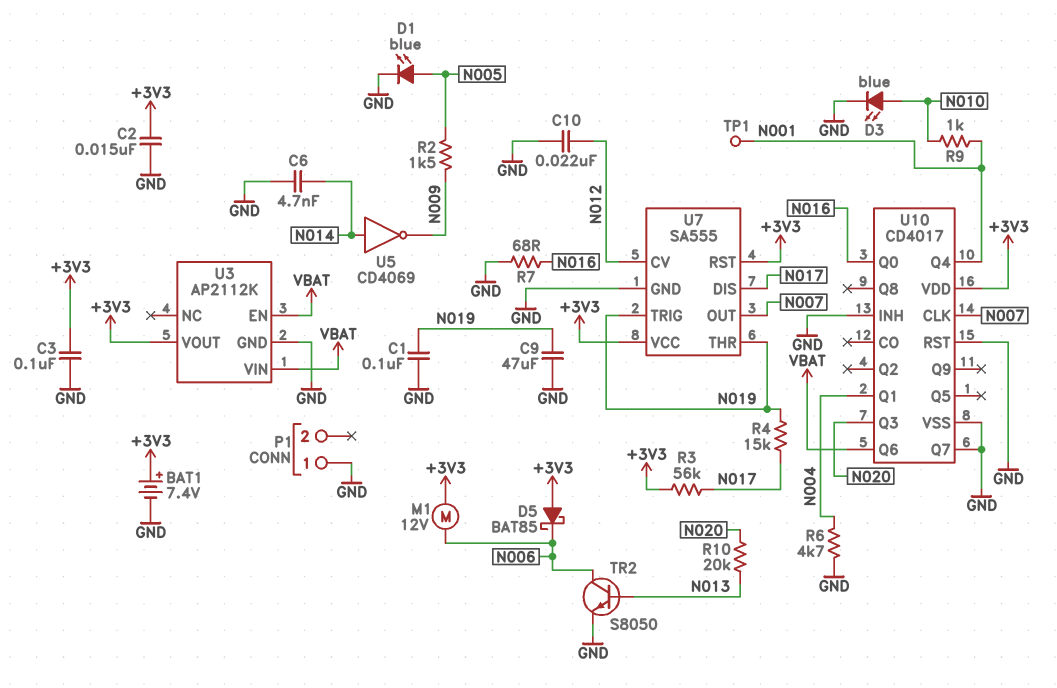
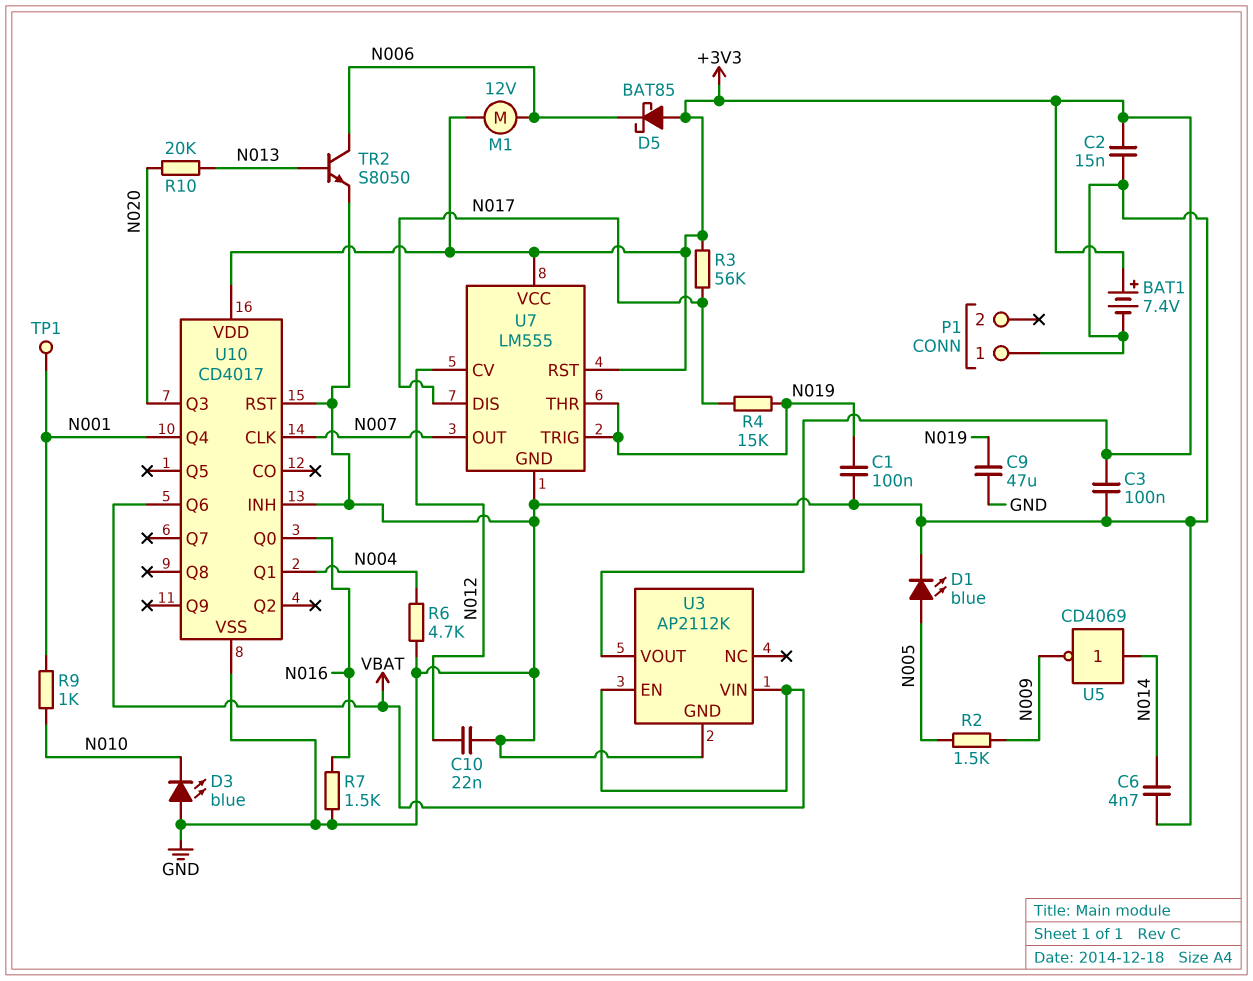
D3: LED blue (A N010, K GND) -> LED blue (A GND, K N010)
R7: 68 (GND, N016) -> 1.5k (GND, N016)
U7: SA555 -> LM555
U10 pin Q7: GND -> none

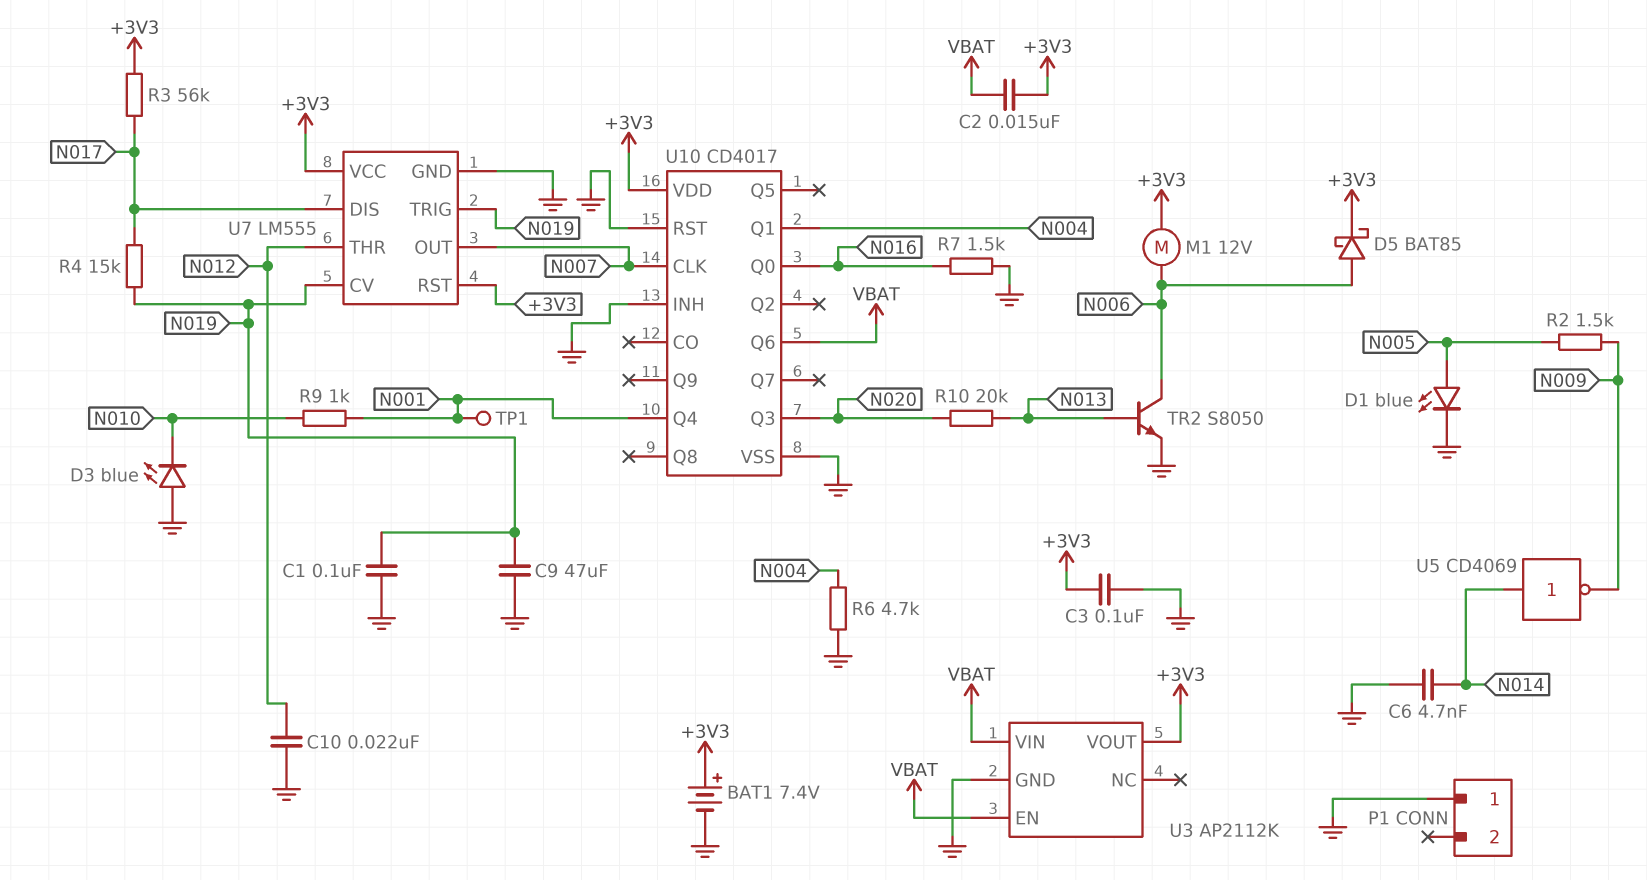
C2: 15nF (+3V3, GND) -> 15nF (+3V3, VBAT)
D5: schottky BAT85 (A +3V3, K N006) -> schottky BAT85 (A N006, K +3V3)
U7 pin CV: N012 -> N019
U7 pin THR: N019 -> N012

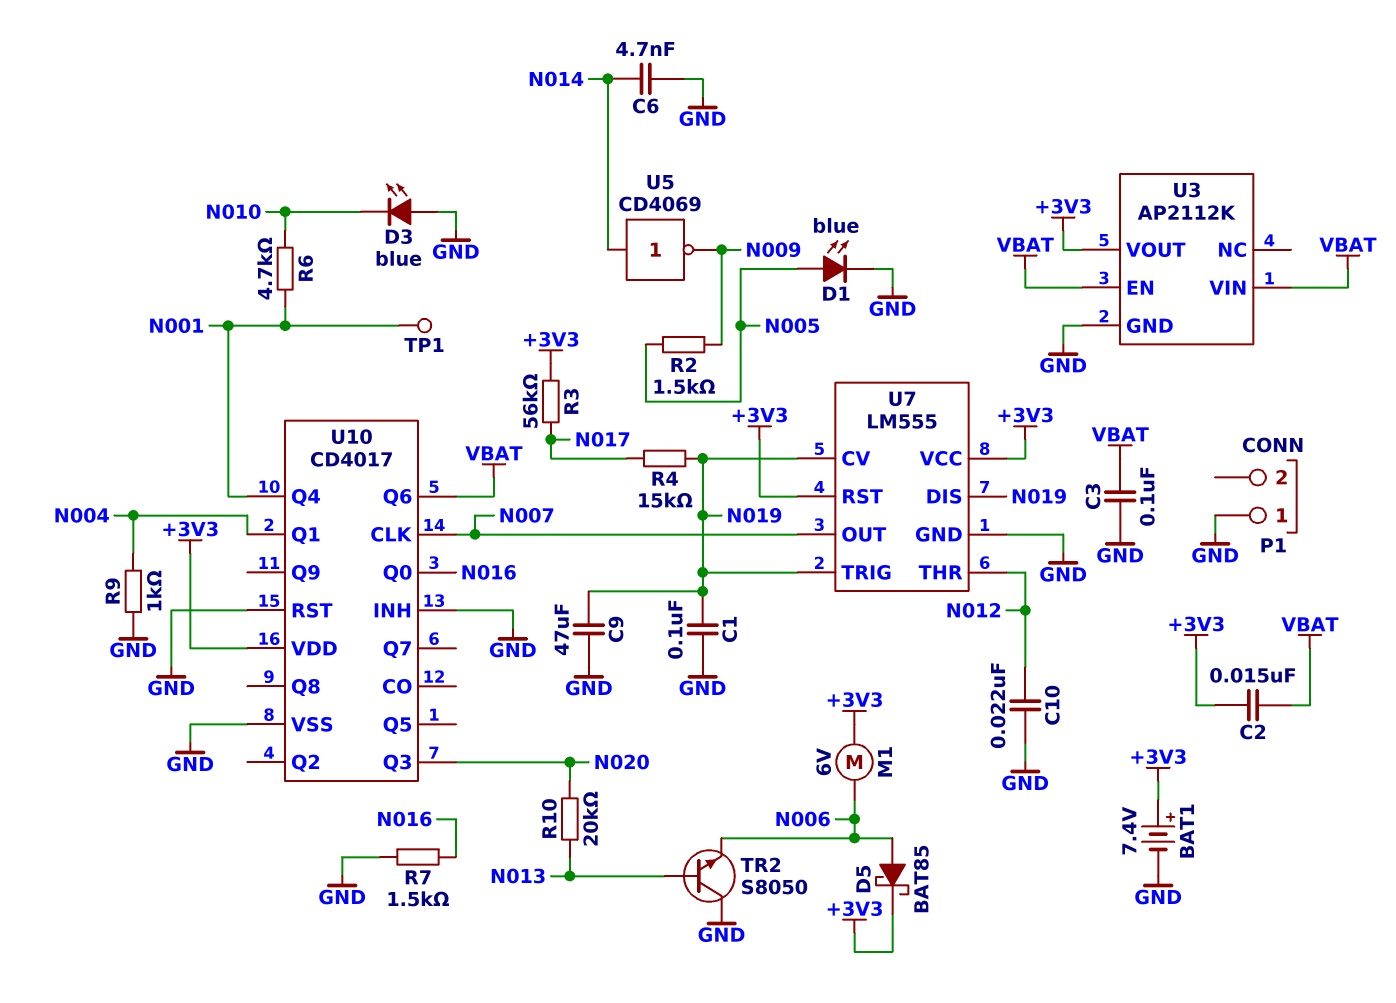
C3: 100nF (+3V3, GND) -> 100nF (GND, VBAT)
M1: motor 12V (+3V3, N006) -> motor 6V (+3V3, N006)
R6: 4.7k (GND, N004) -> 4.7k (N001, N010)
R9: 1k (N001, N010) -> 1k (GND, N004)
TR2: NPN S8050 (B N013, C N006, E GND) -> NPN S8050 (B N013, C GND, E N006)
U7 pin DIS: N017 -> N019

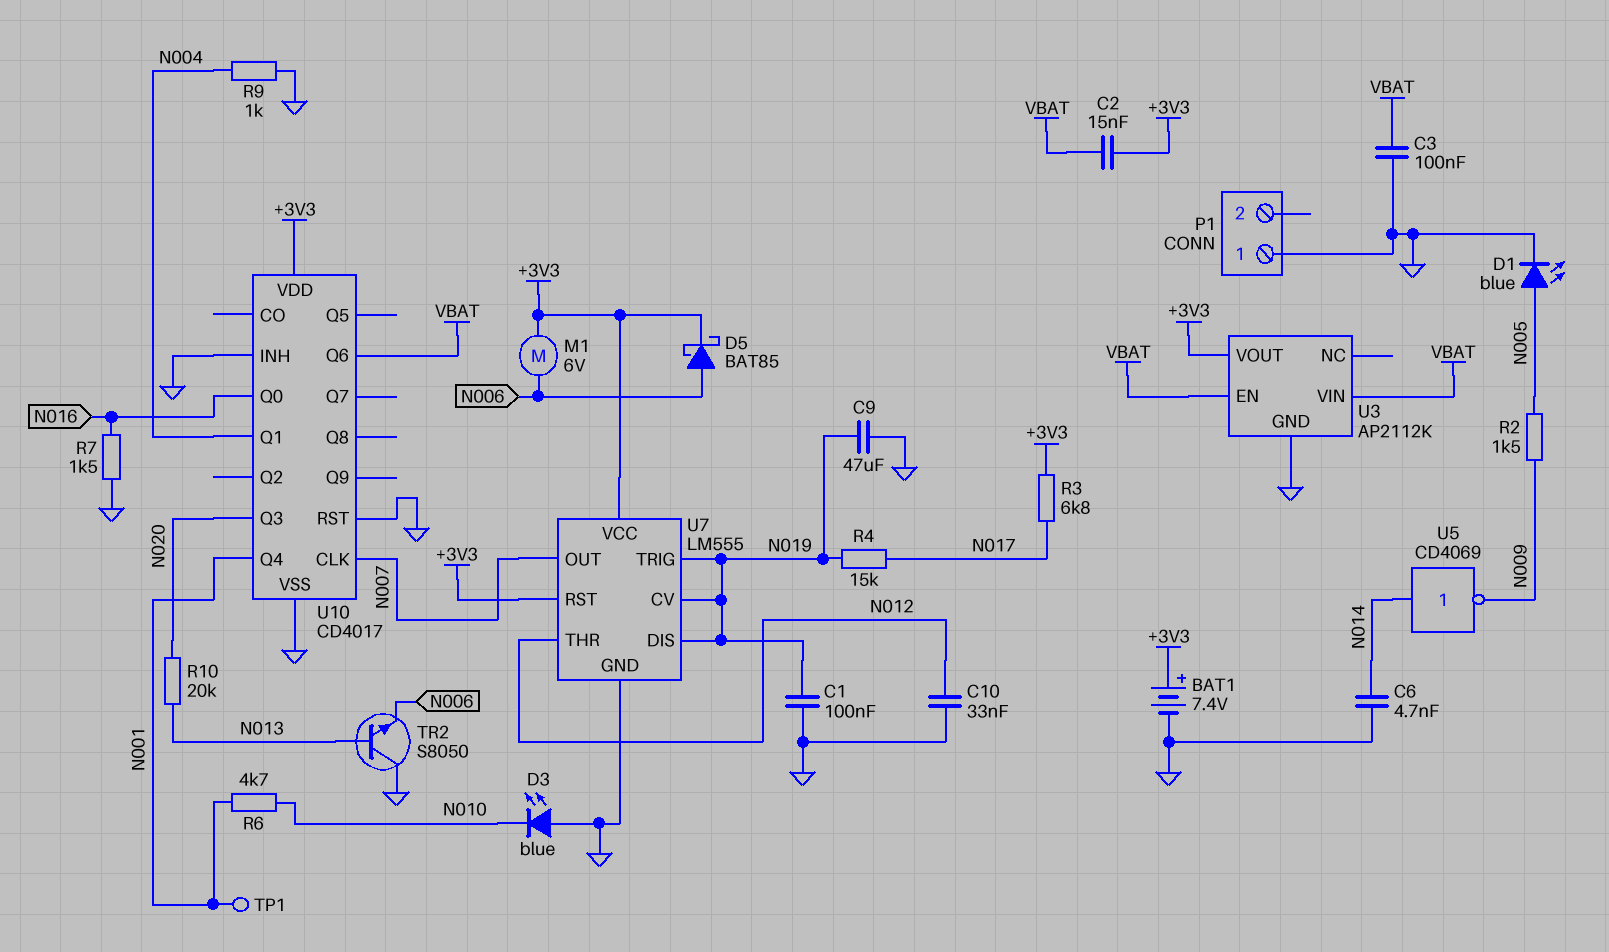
C10: 22nF (GND, N012) -> 33nF (GND, N012)
R3: 56k (+3V3, N017) -> 6.8k (+3V3, N017)

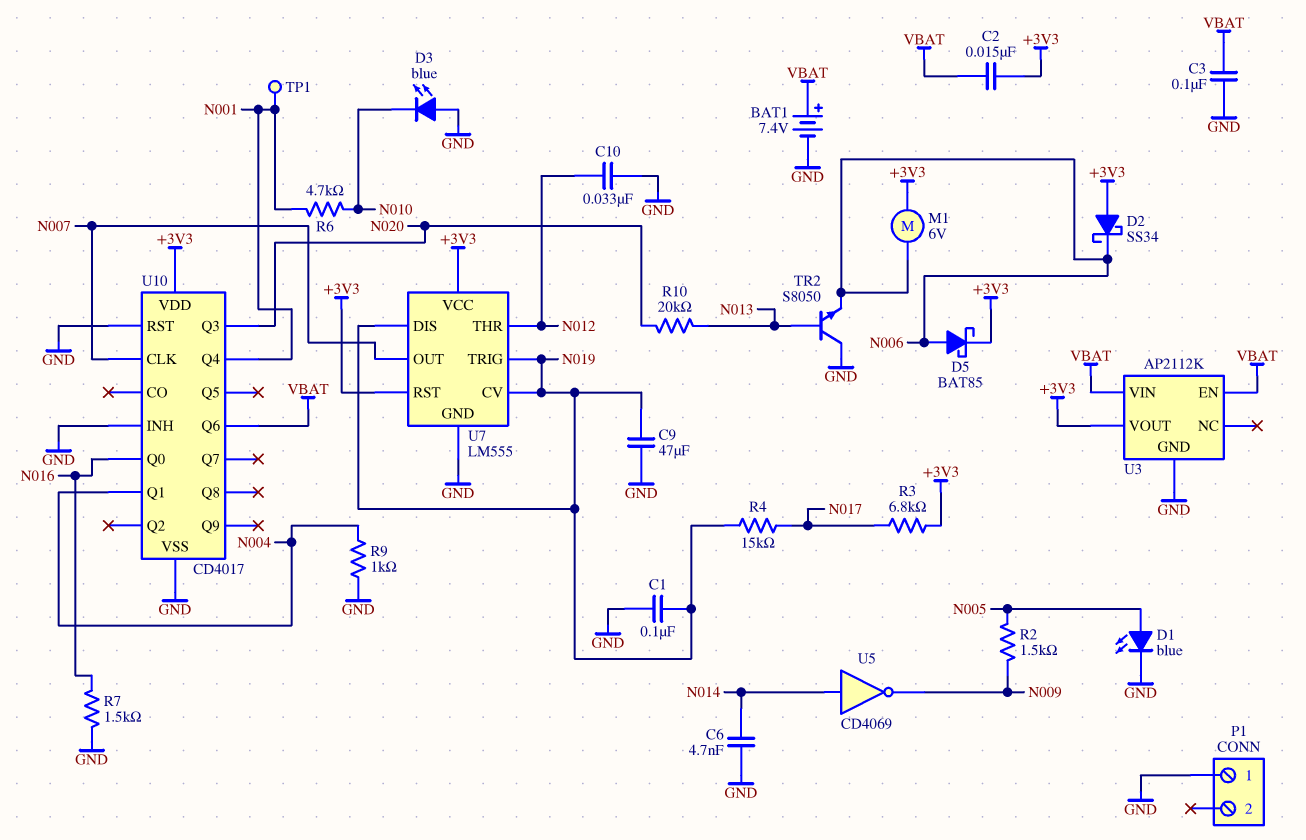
BAT1: 7.4V (plus +3V3, minus GND) -> 7.4V (plus VBAT, minus GND)
D2: none -> schottky SS34 (A +3V3, K N006)

